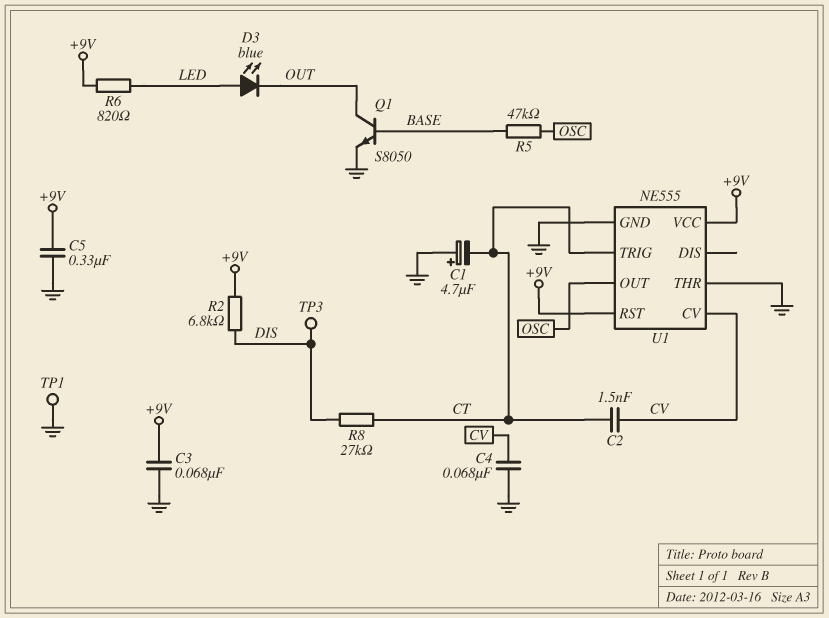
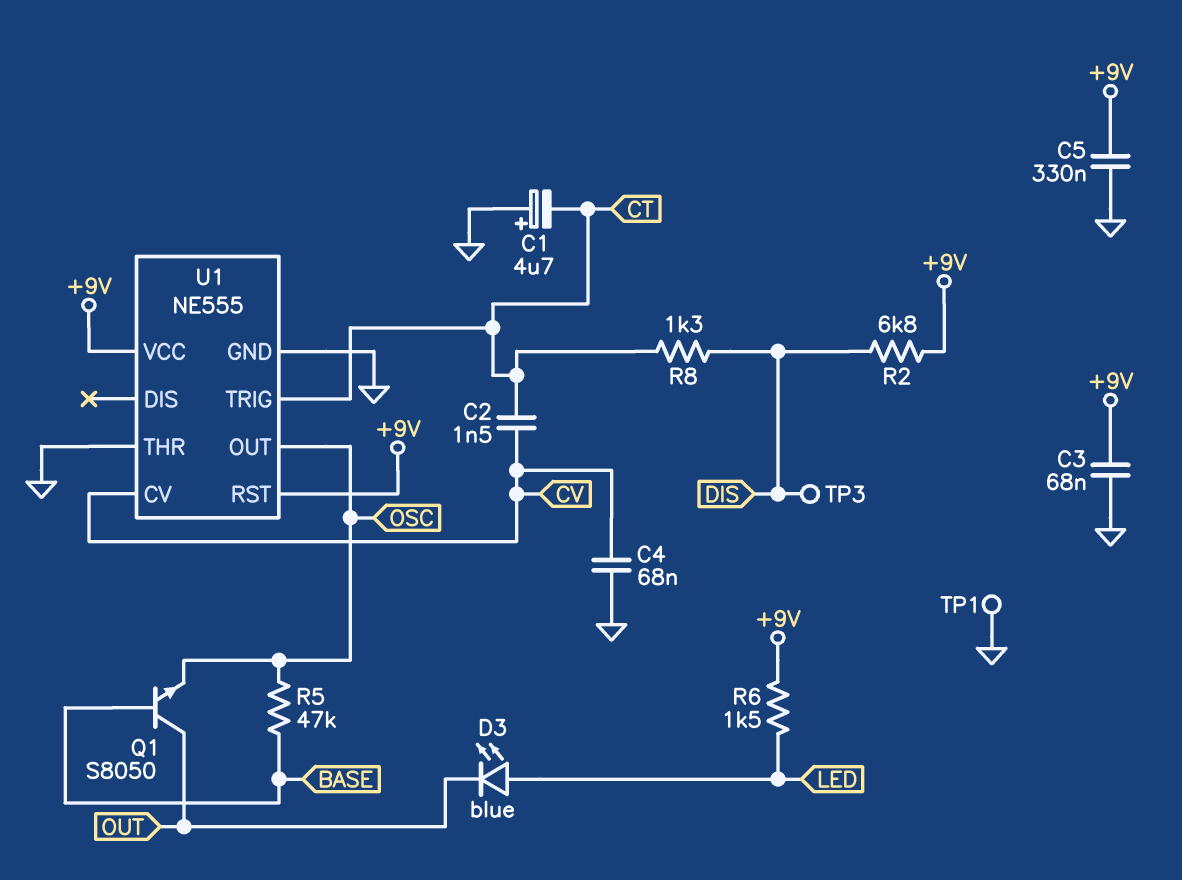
Q1: NPN S8050 (B BASE, C OUT, E GND) -> NPN S8050 (B BASE, C OUT, E OSC)
R6: 820 (+9V, LED) -> 1.5k (+9V, LED)
R8: 27k (CT, DIS) -> 1.3k (CT, DIS)

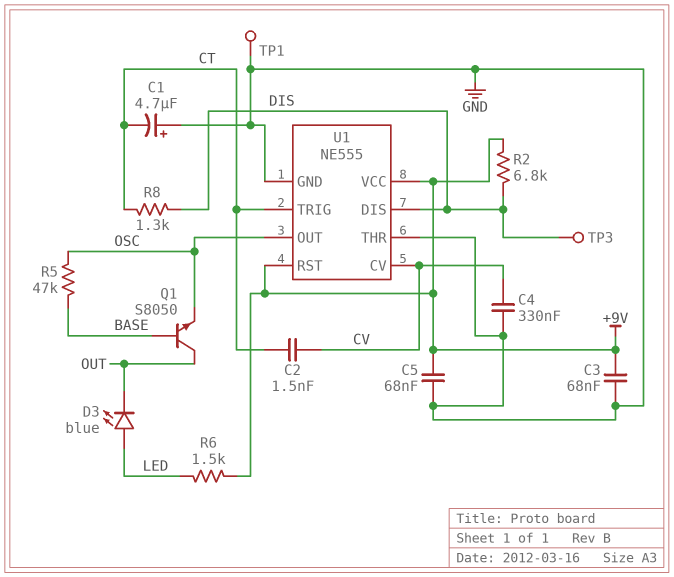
C4: 68nF (CV, GND) -> 330nF (CV, GND)
C5: 330nF (+9V, GND) -> 68nF (+9V, GND)
U1 pin DIS: none -> DIS

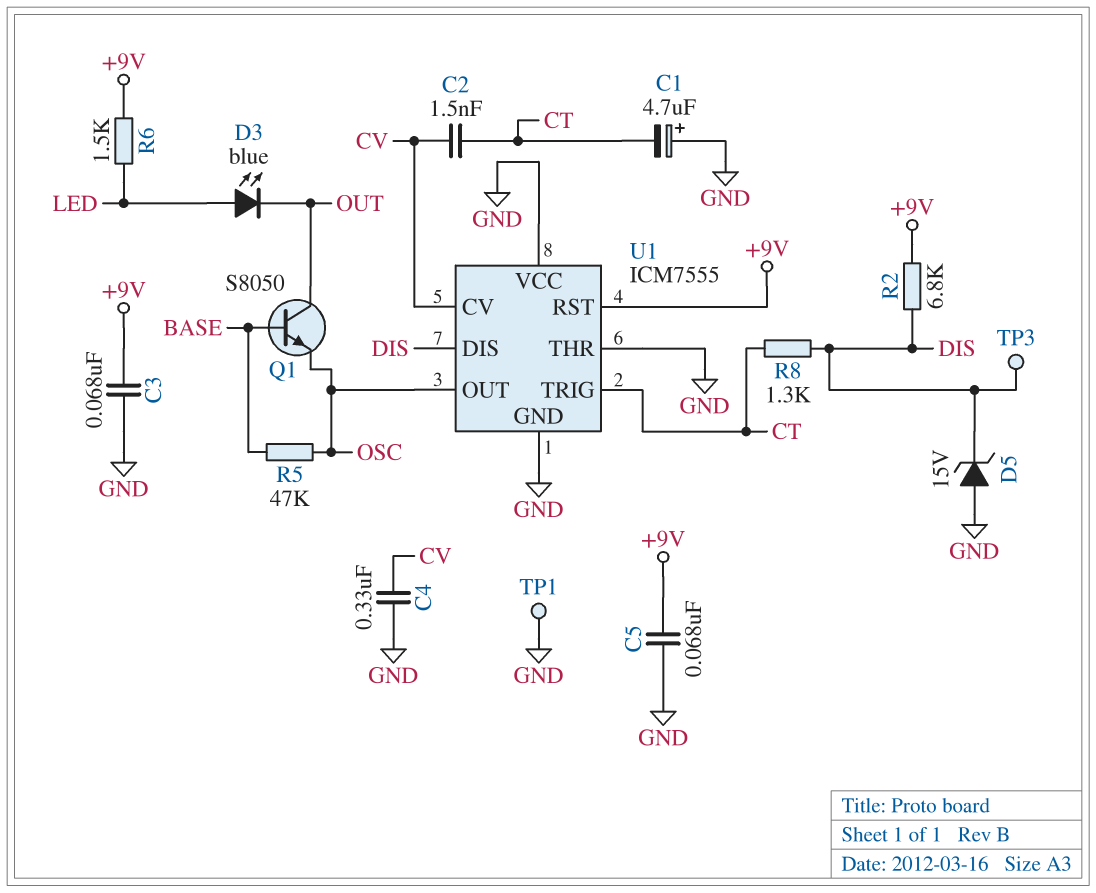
D5: none -> zener 15V (A GND, K DIS)
U1: NE555 -> ICM7555
U1 pin VCC: +9V -> GND

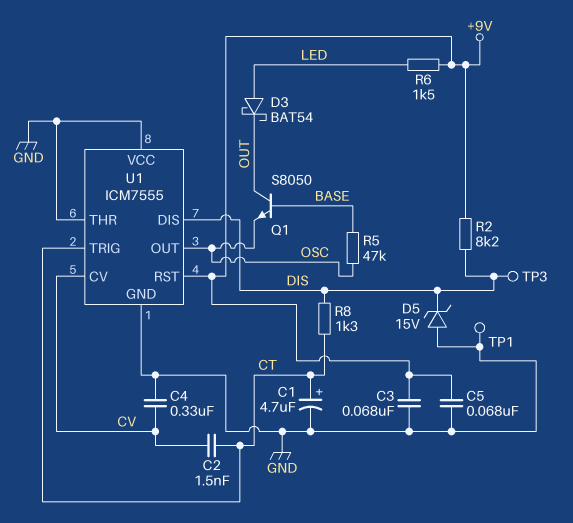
C1: 4.7uF (plus GND, minus CT) -> 4.7uF (plus CT, minus GND)
D3: LED blue (A LED, K OUT) -> schottky BAT54 (A LED, K OUT)
R2: 6.8k (+9V, DIS) -> 8.2k (+9V, DIS)

